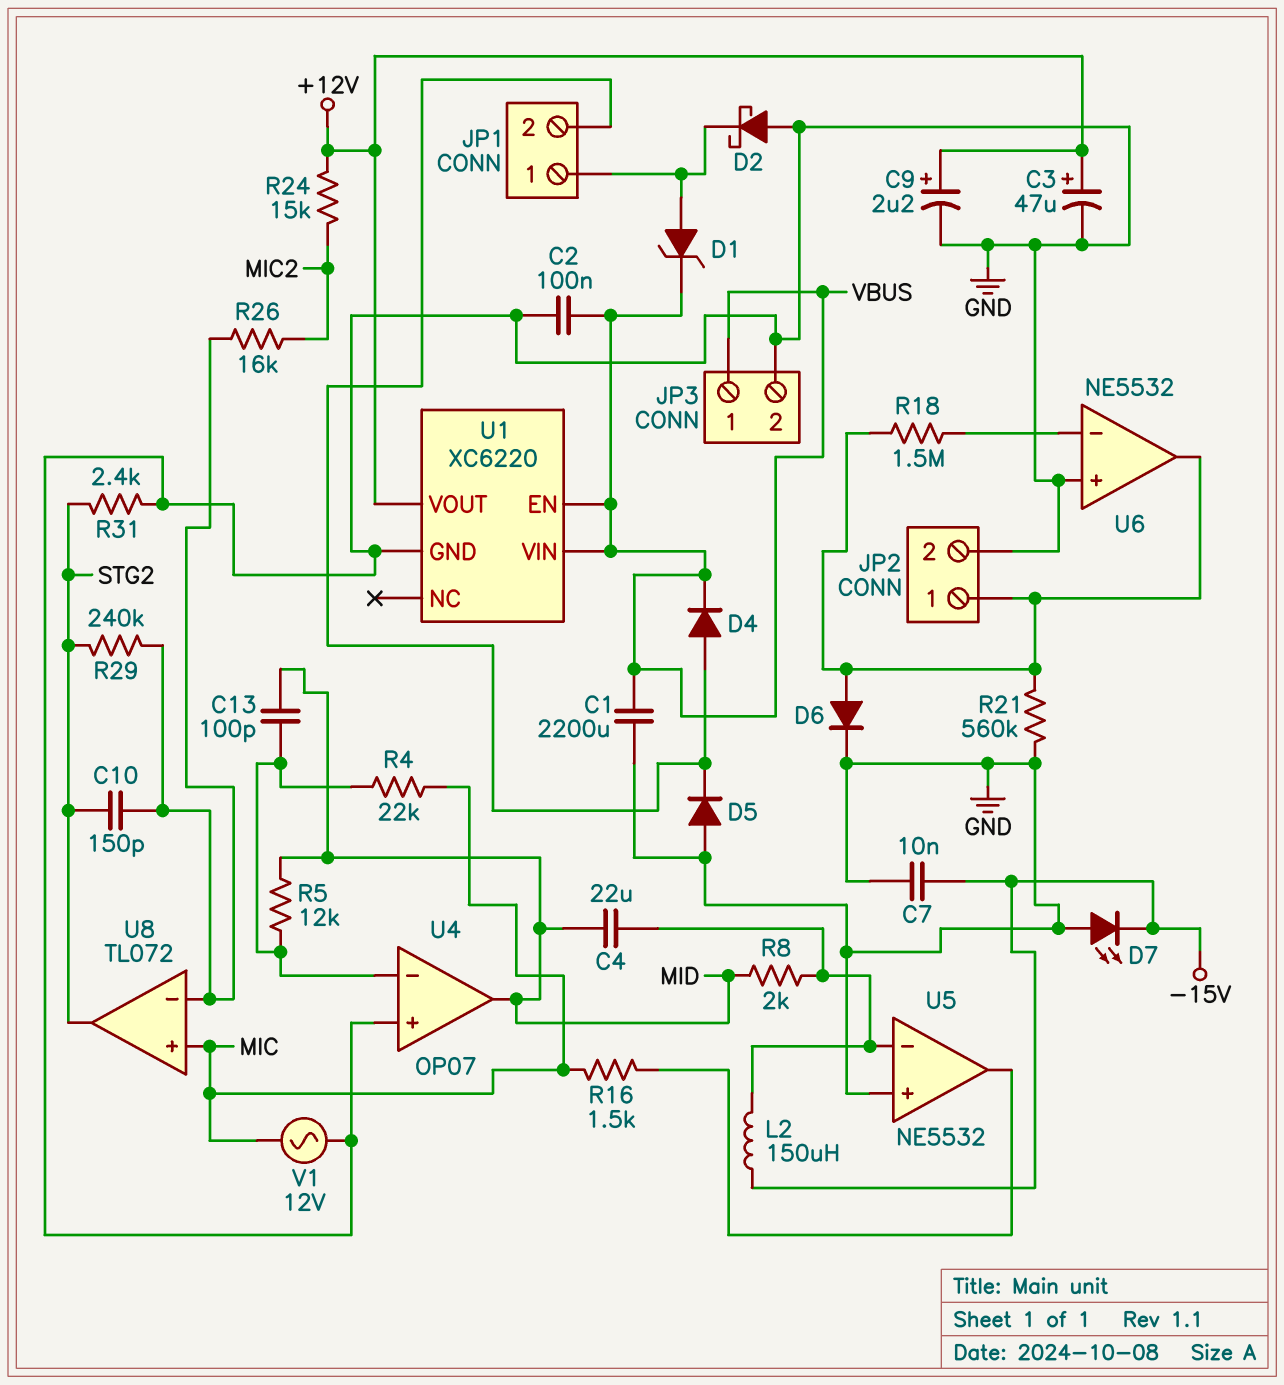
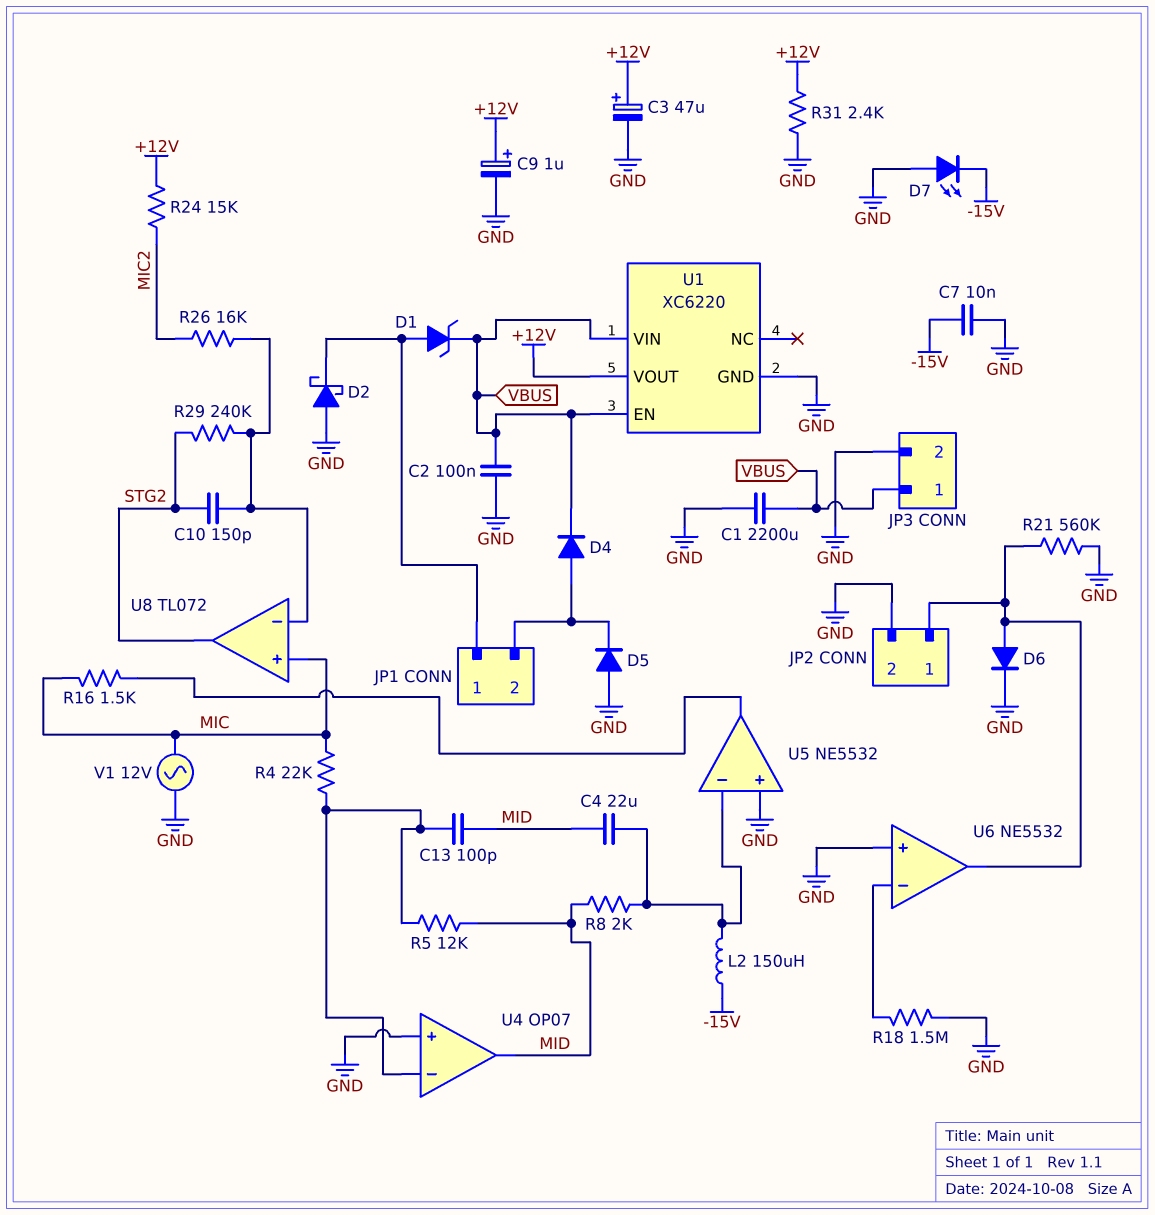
C9: 2.2uF (plus +12V, minus GND) -> 1uF (plus +12V, minus GND)
R18: 1.5M (JP2/1, U6/in-) -> 1.5M (GND, U6/in-)
R31: 2.4k (GND, STG2) -> 2.4k (+12V, GND)

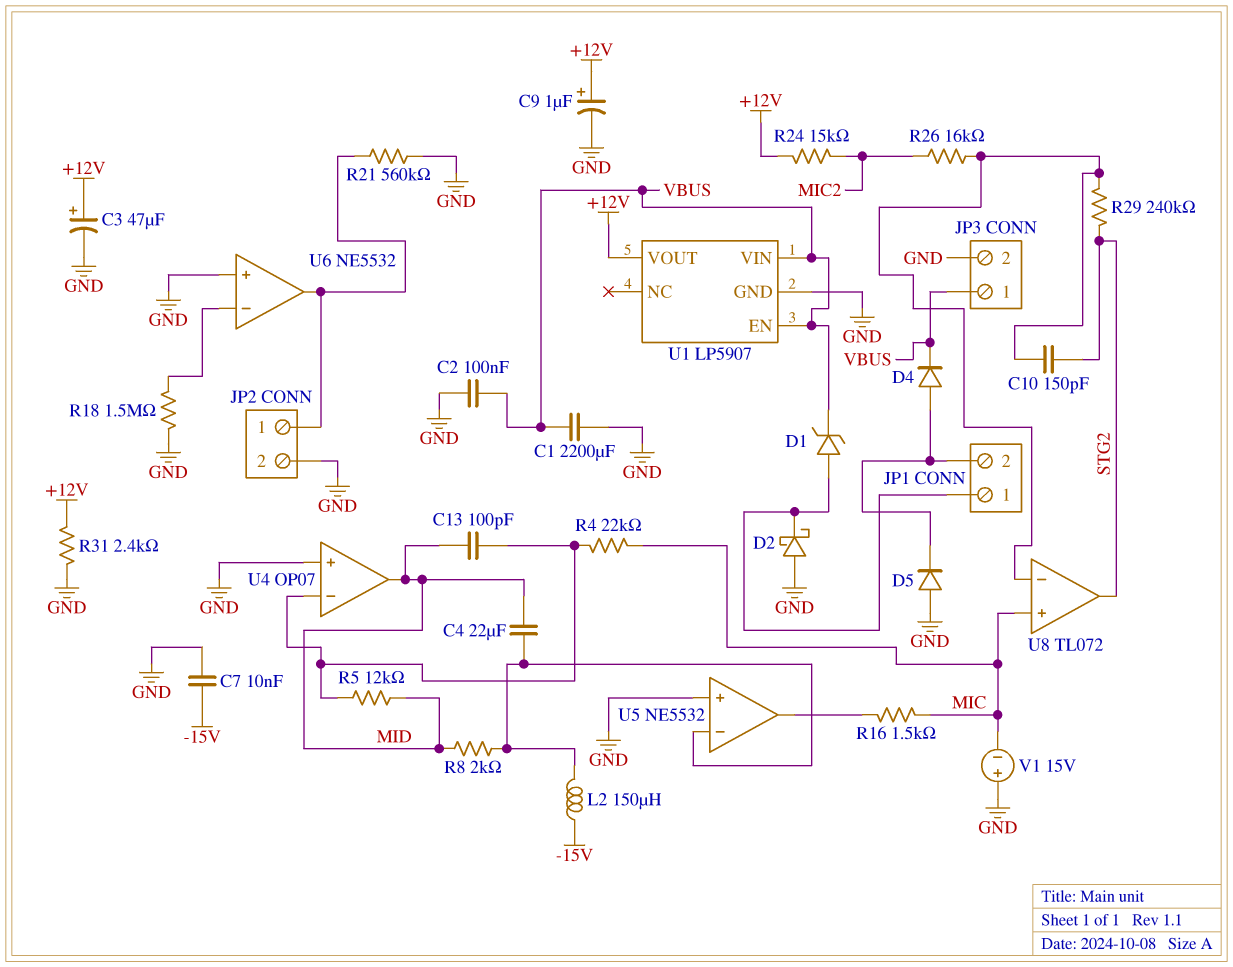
D6: diode (A JP2/1, K GND) -> none
D7: LED (A GND, K -15V) -> none
U1: XC6220 -> LP5907
V1: AC 12V (GND, MIC) -> 15V (plus GND, minus MIC)

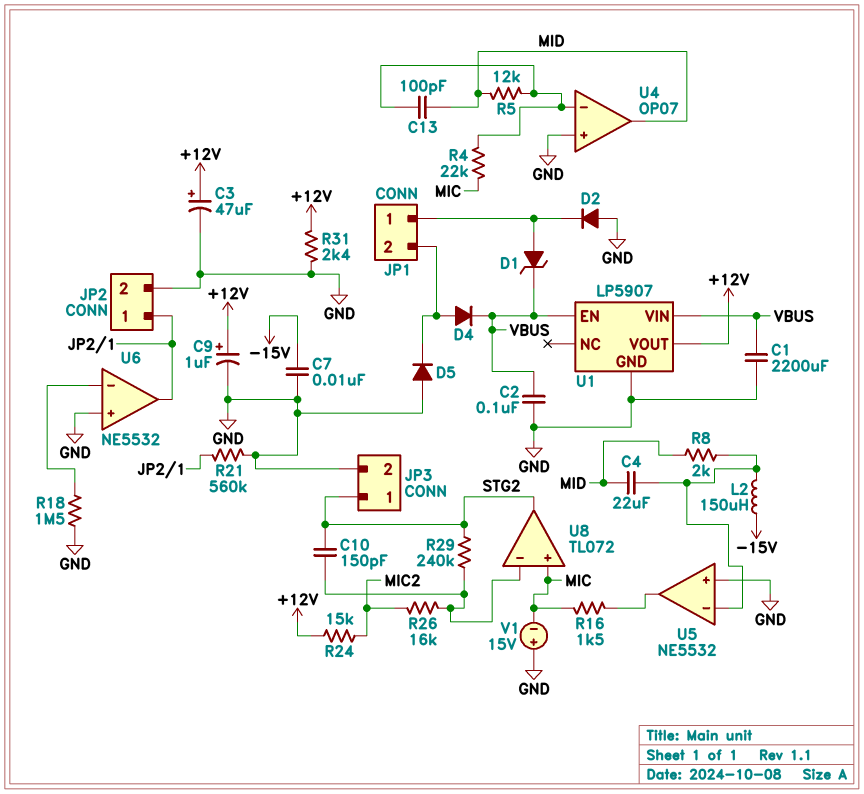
D2: schottky (A GND, K JP1/1) -> diode (A GND, K JP1/1)
JP3 pin 1: VBUS -> STG2

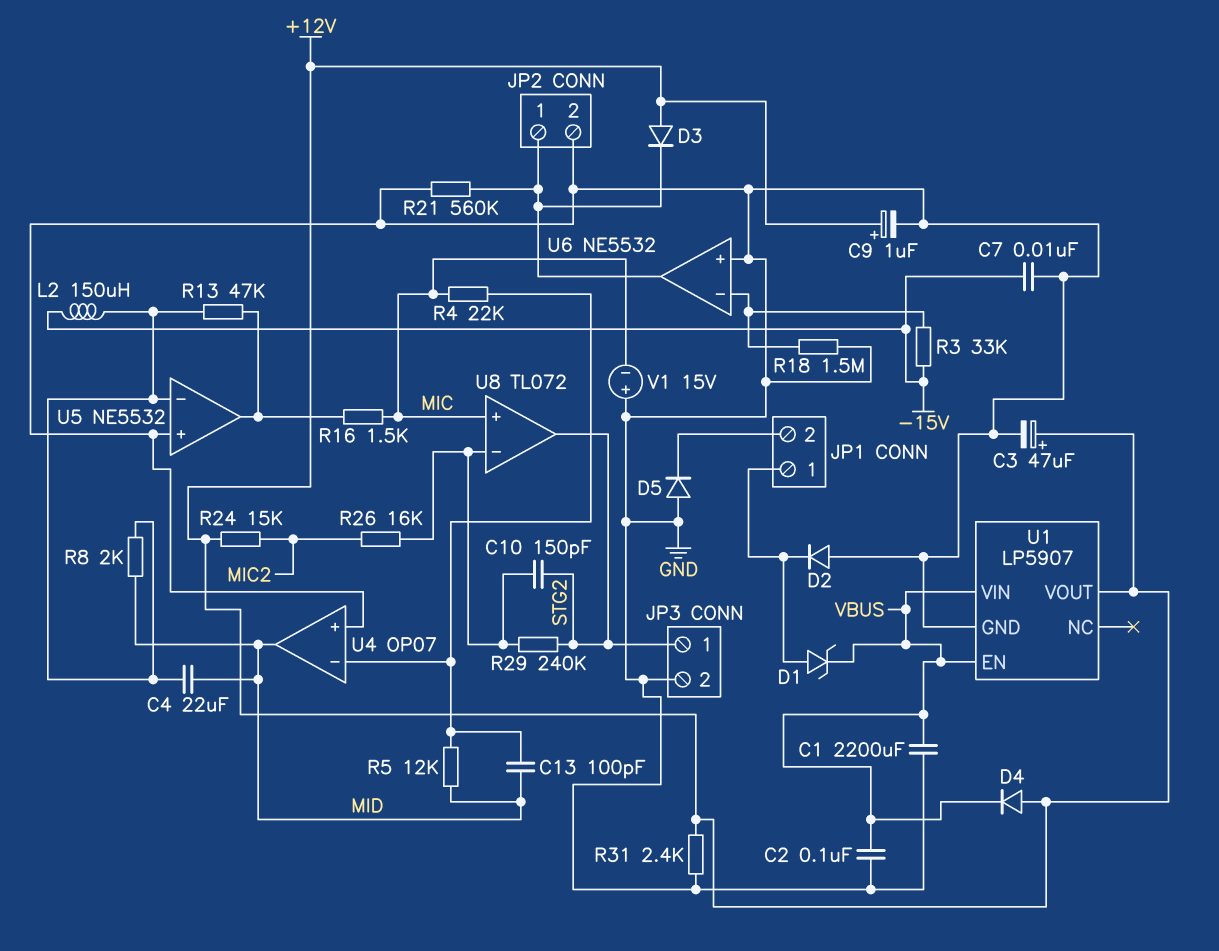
D3: none -> diode (A +12V, K JP2/1)
D4: diode (A JP1/2, K VBUS) -> diode (A +12V, K VBUS)
R3: none -> 33k (-15V, U6/in-)
R13: none -> 47k (U5/in-, U5/out)

